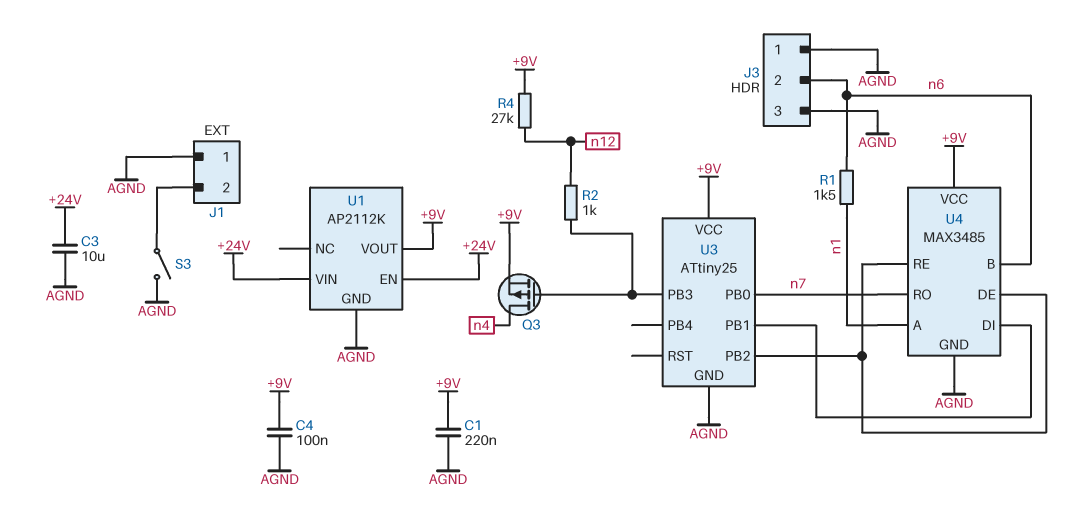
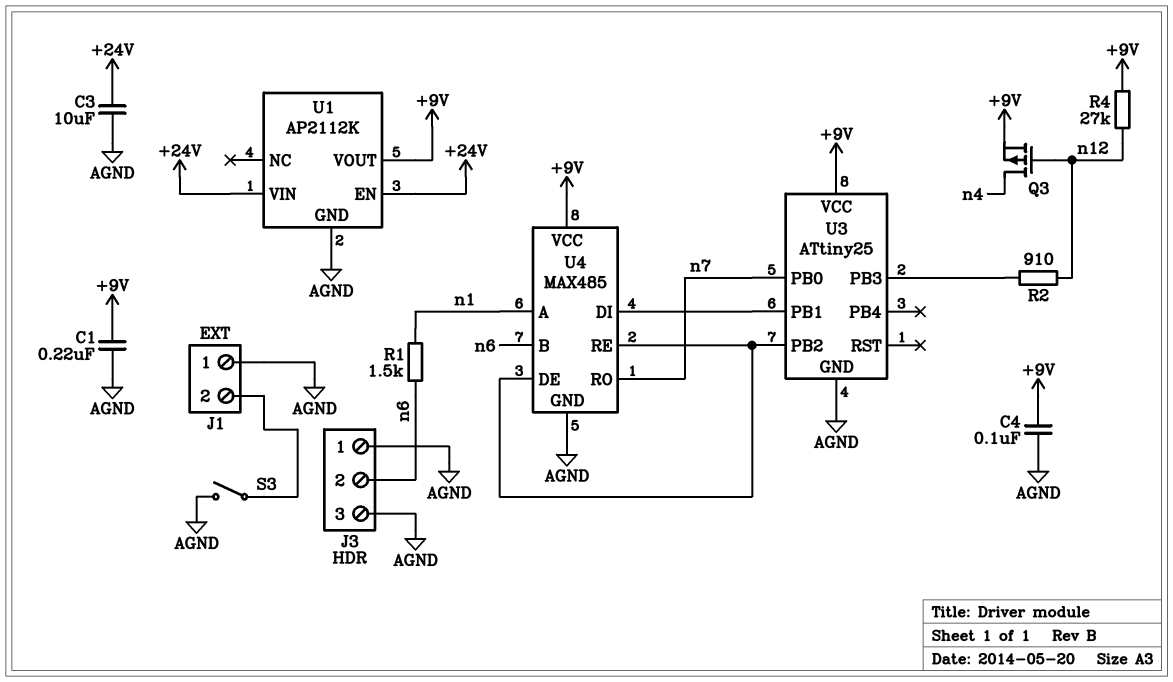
Q3: PMOS (G U3/PB3, D n4, S +9V) -> PMOS (G n12, D n4, S +9V)
R2: 1k (U3/PB3, n12) -> 910 (U3/PB3, n12)
U4: MAX3485 -> MAX485

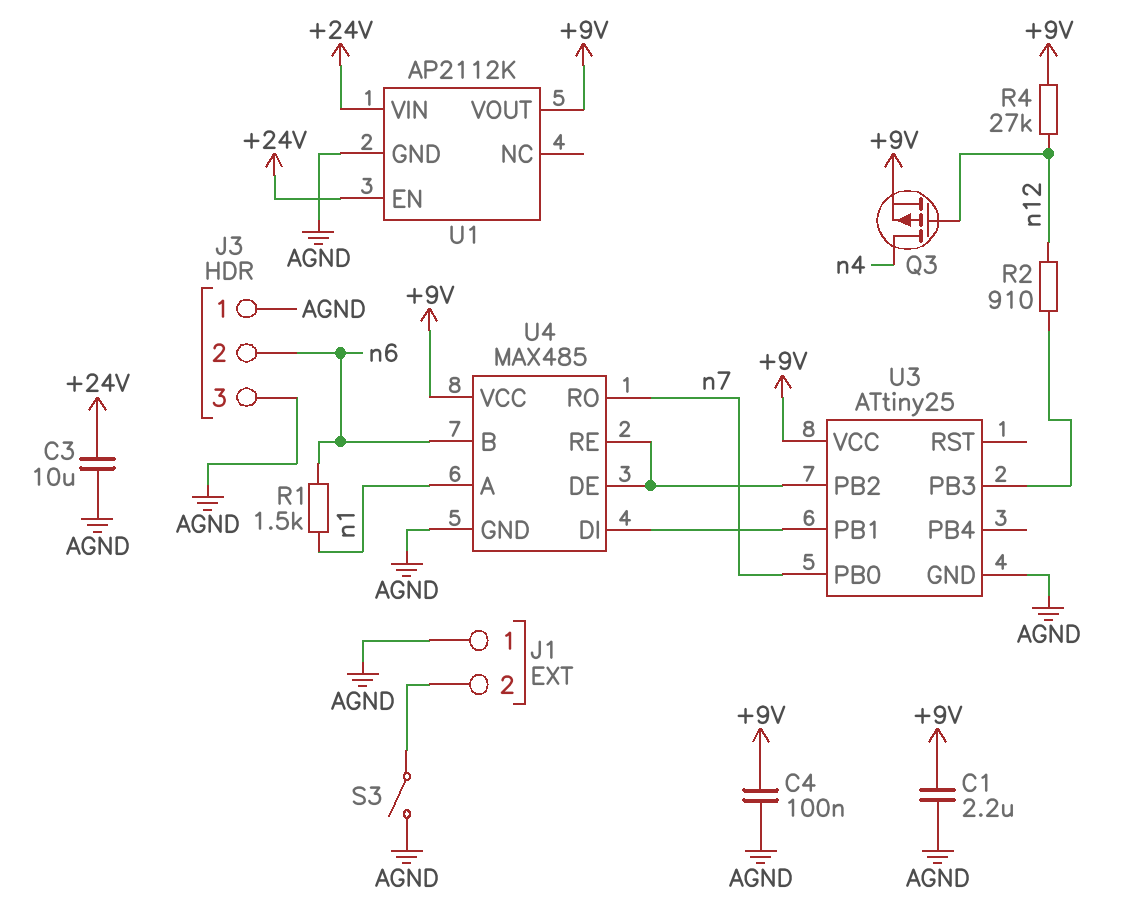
C1: 220nF (+9V, AGND) -> 2.2uF (+9V, AGND)

